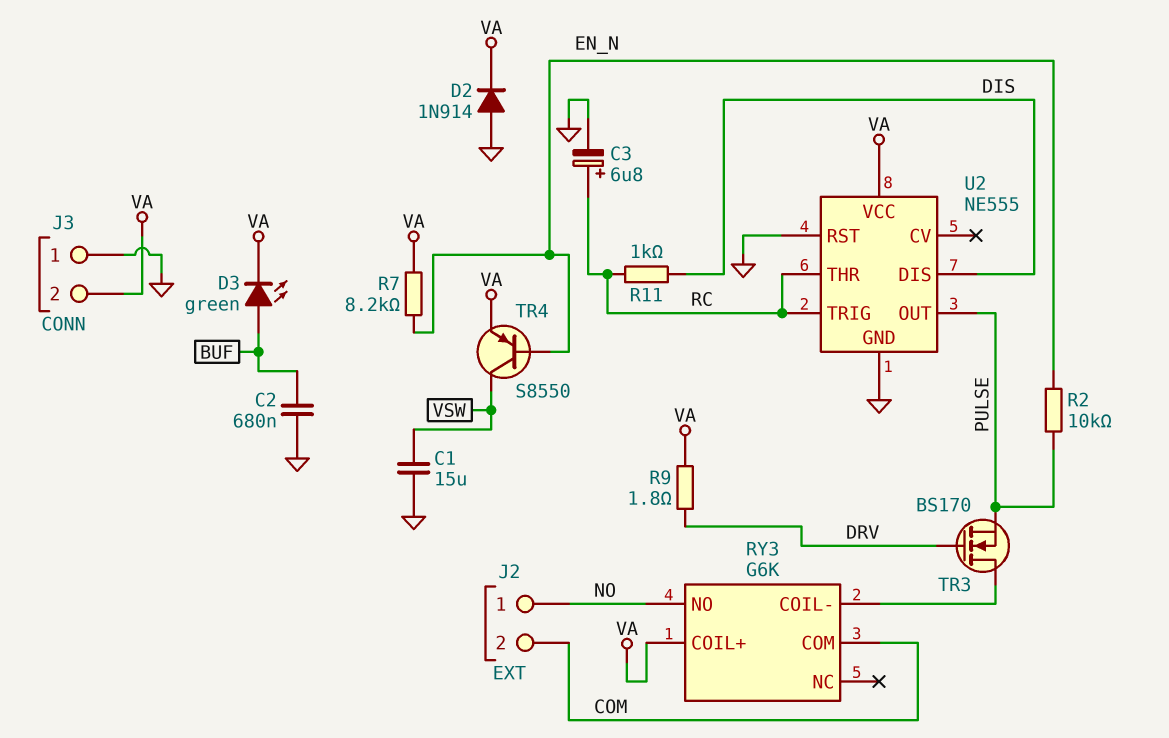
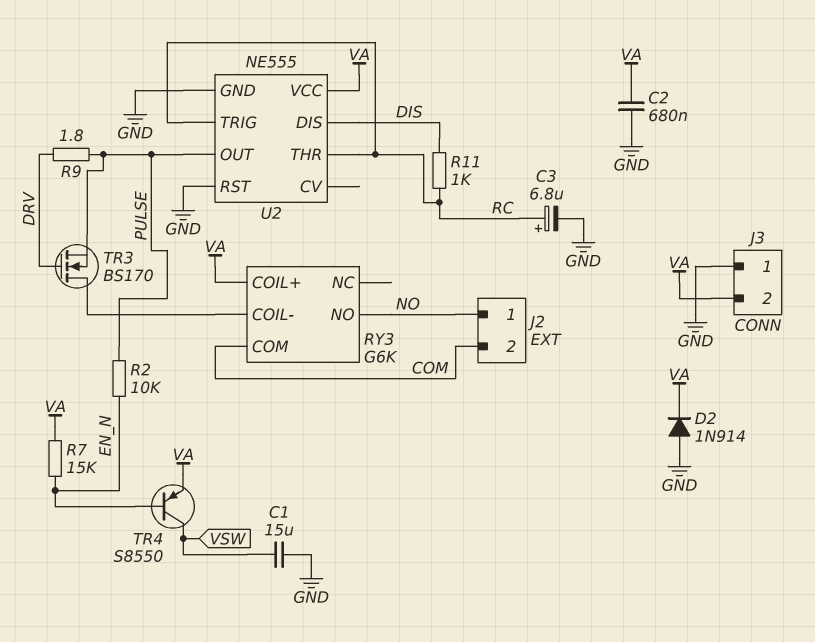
C2: 680nF (BUF, GND) -> 680nF (GND, VA)
D3: LED green (A BUF, K VA) -> none
R7: 8.2k (EN_N, VA) -> 15k (EN_N, VA)
R9: 1.8 (DRV, VA) -> 1.8 (DRV, PULSE)

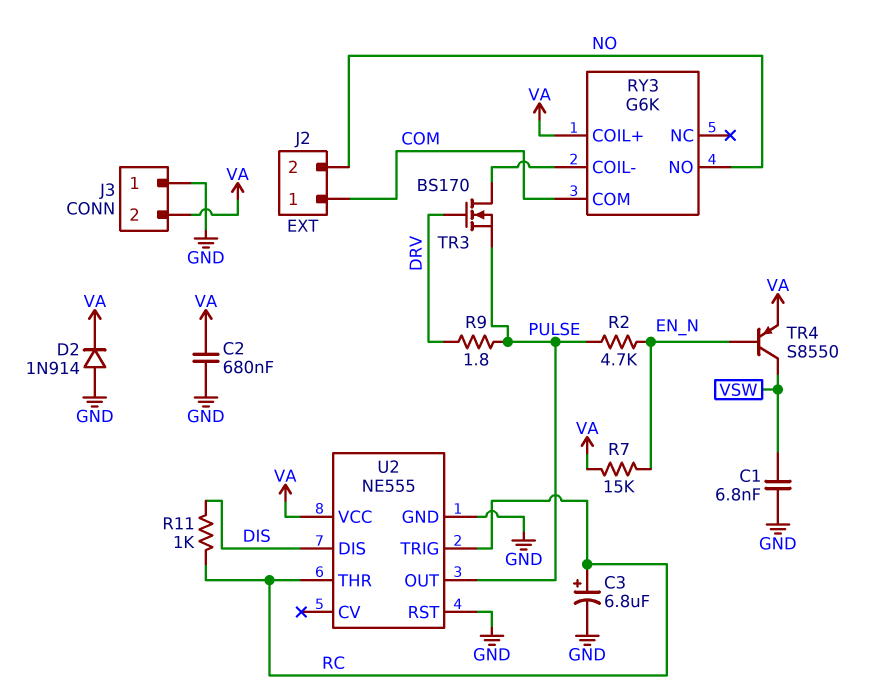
C1: 15uF (GND, VSW) -> 6.8nF (GND, VSW)
J2 pin 1: NO -> COM
J2 pin 2: COM -> NO
R2: 10k (EN_N, PULSE) -> 4.7k (EN_N, PULSE)

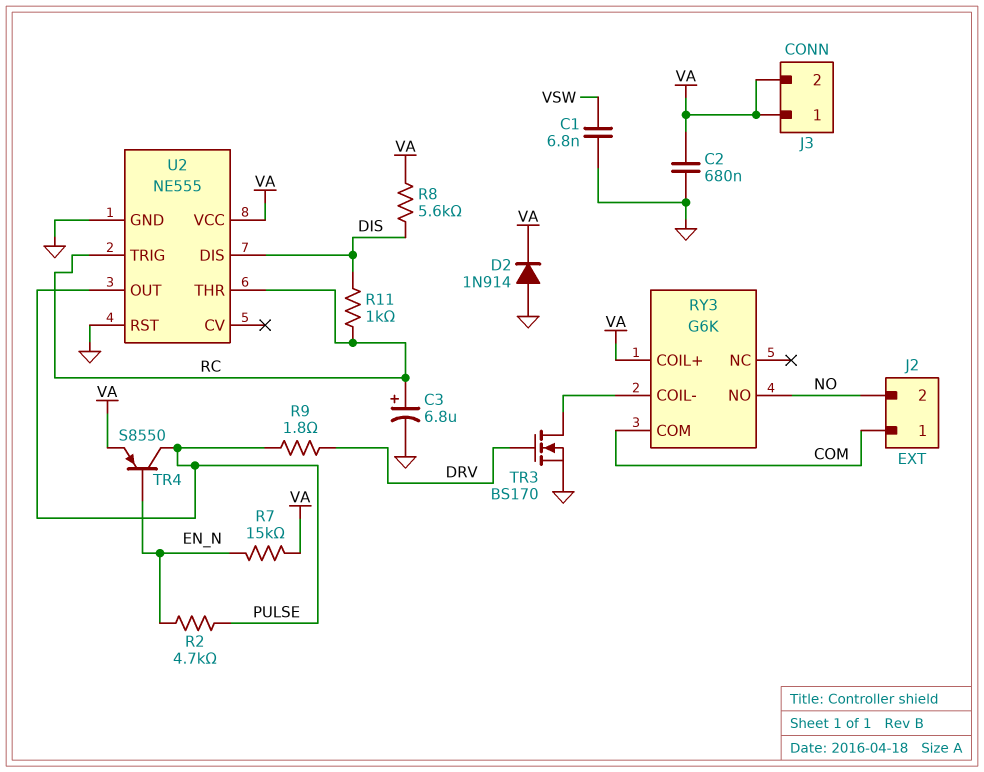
J3 pin 1: GND -> VA
R8: none -> 5.6k (DIS, VA)
TR3: NMOS BS170 (G DRV, D RY3/COIL-, S PULSE) -> NMOS BS170 (G DRV, D RY3/COIL-, S GND)
TR4: PNP S8550 (B EN_N, C VSW, E VA) -> PNP S8550 (B EN_N, C PULSE, E VA)

